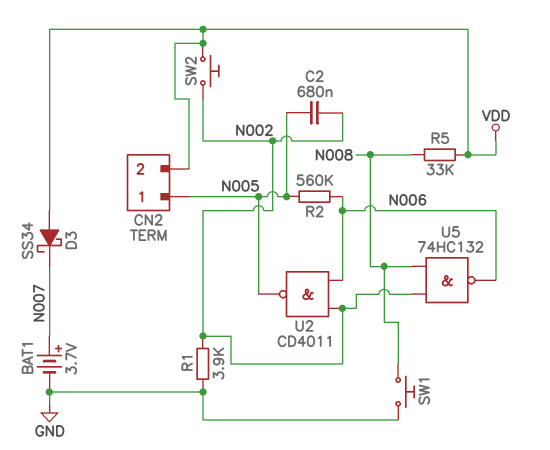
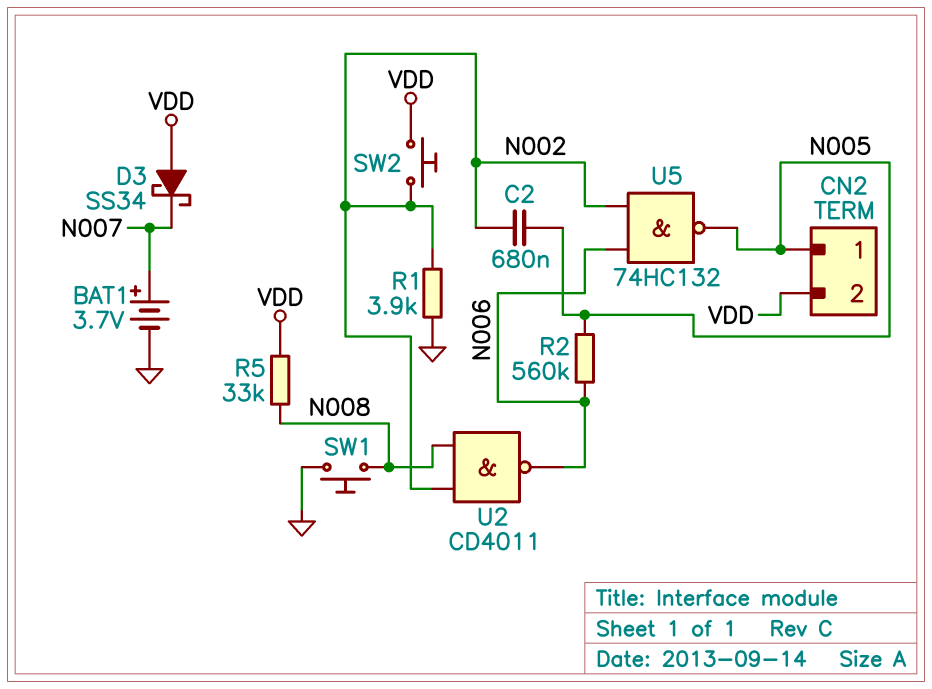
U2: NAND CD4011 (in N002, in N006, out N005) -> NAND CD4011 (in N002, in N008, out N006)
U5: NAND 74HC132 (in N002, in N008, out N006) -> NAND 74HC132 (in N002, in N006, out N005)

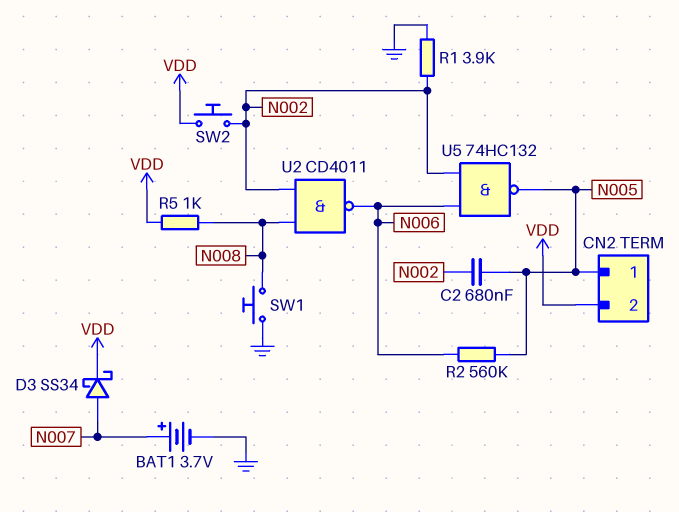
D3: schottky SS34 (A VDD, K N007) -> schottky SS34 (A N007, K VDD)
R5: 33k (N008, VDD) -> 1k (N008, VDD)

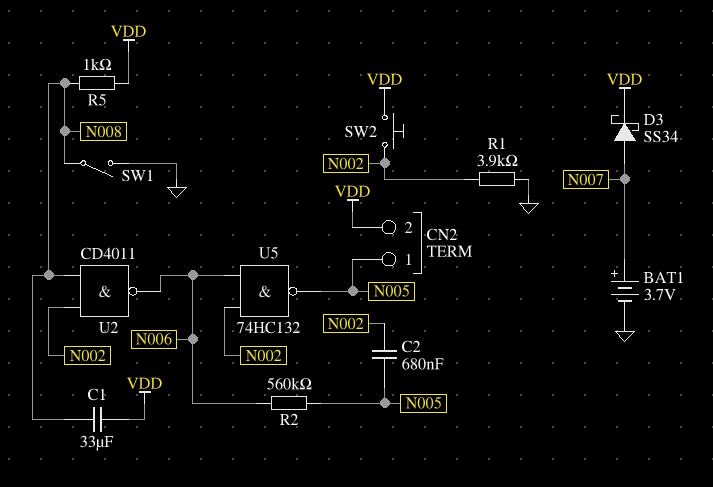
C1: none -> 33uF (N008, VDD)
SW1: button (GND, N008) -> switch (GND, N008)

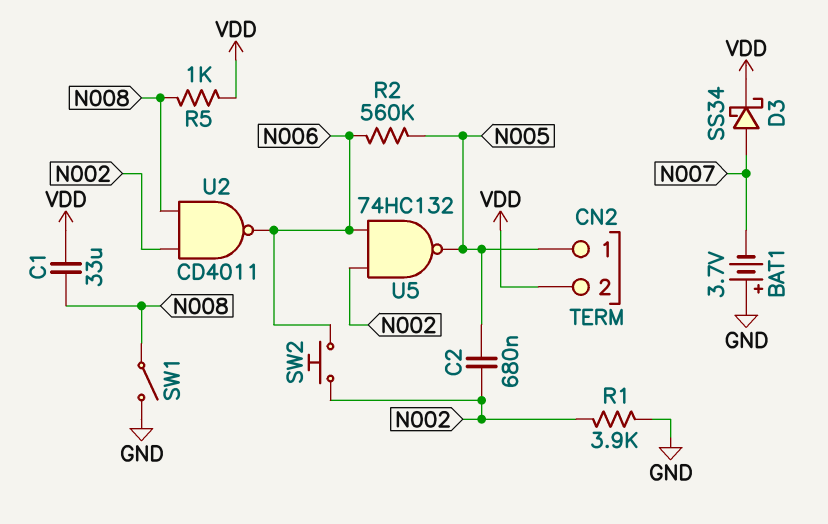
BAT1: 3.7V (plus N007, minus GND) -> 3.7V (plus GND, minus N007)
SW2: button (N002, VDD) -> button (N002, N006)

